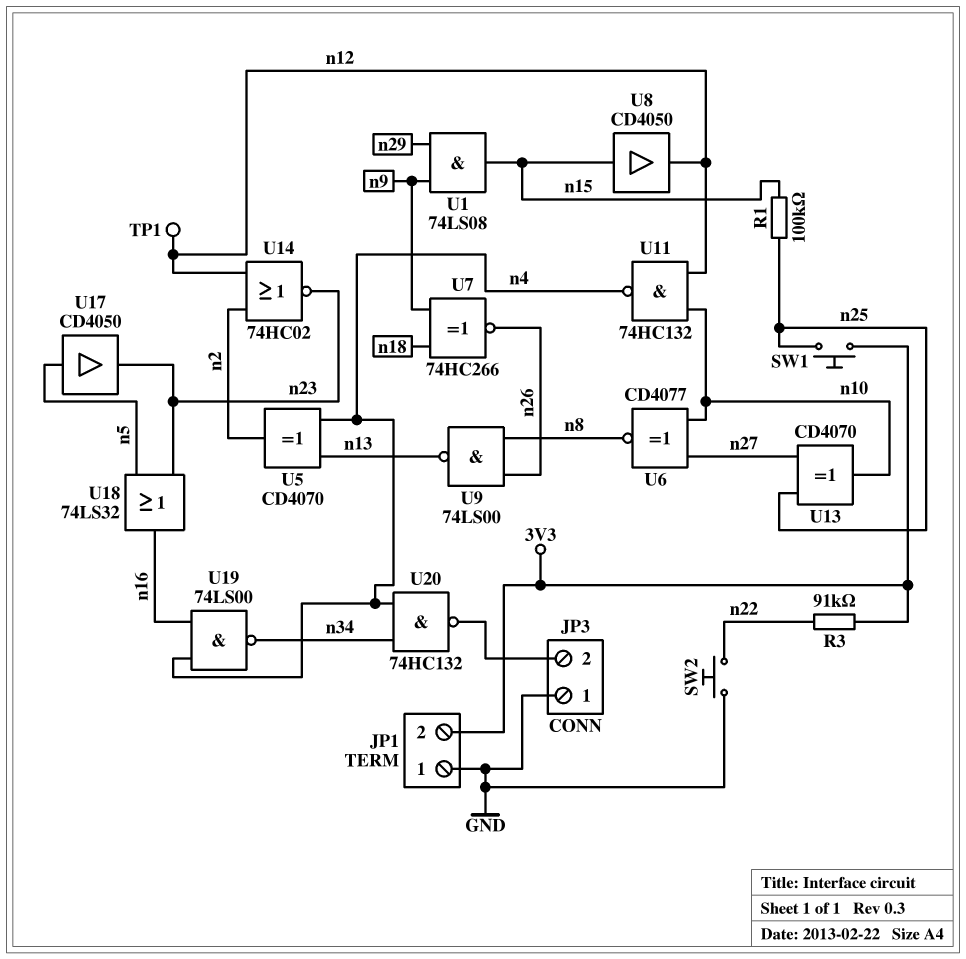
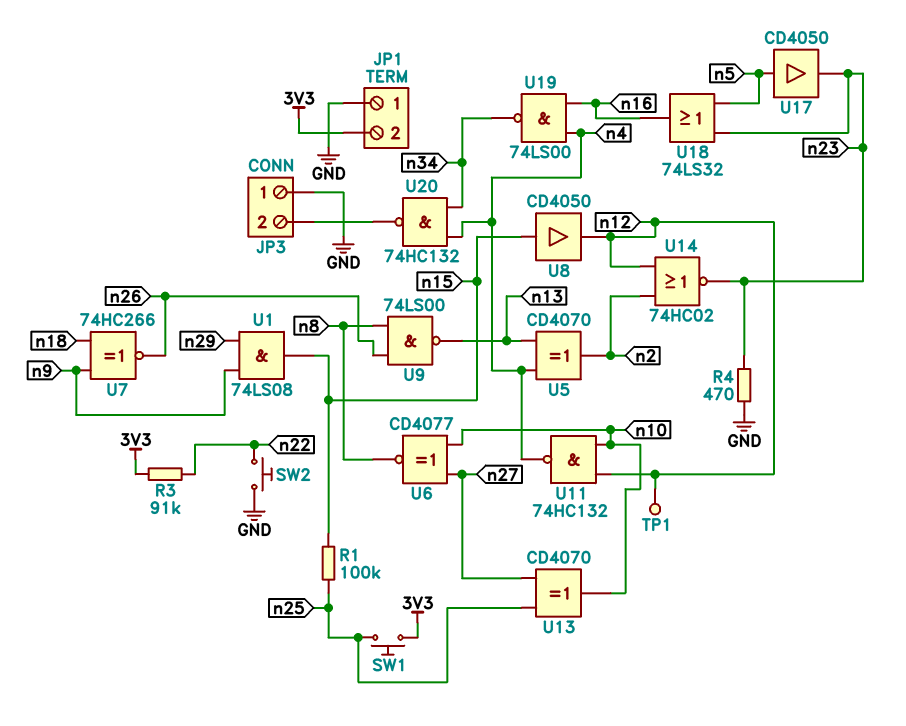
R4: none -> 470 (GND, n23)

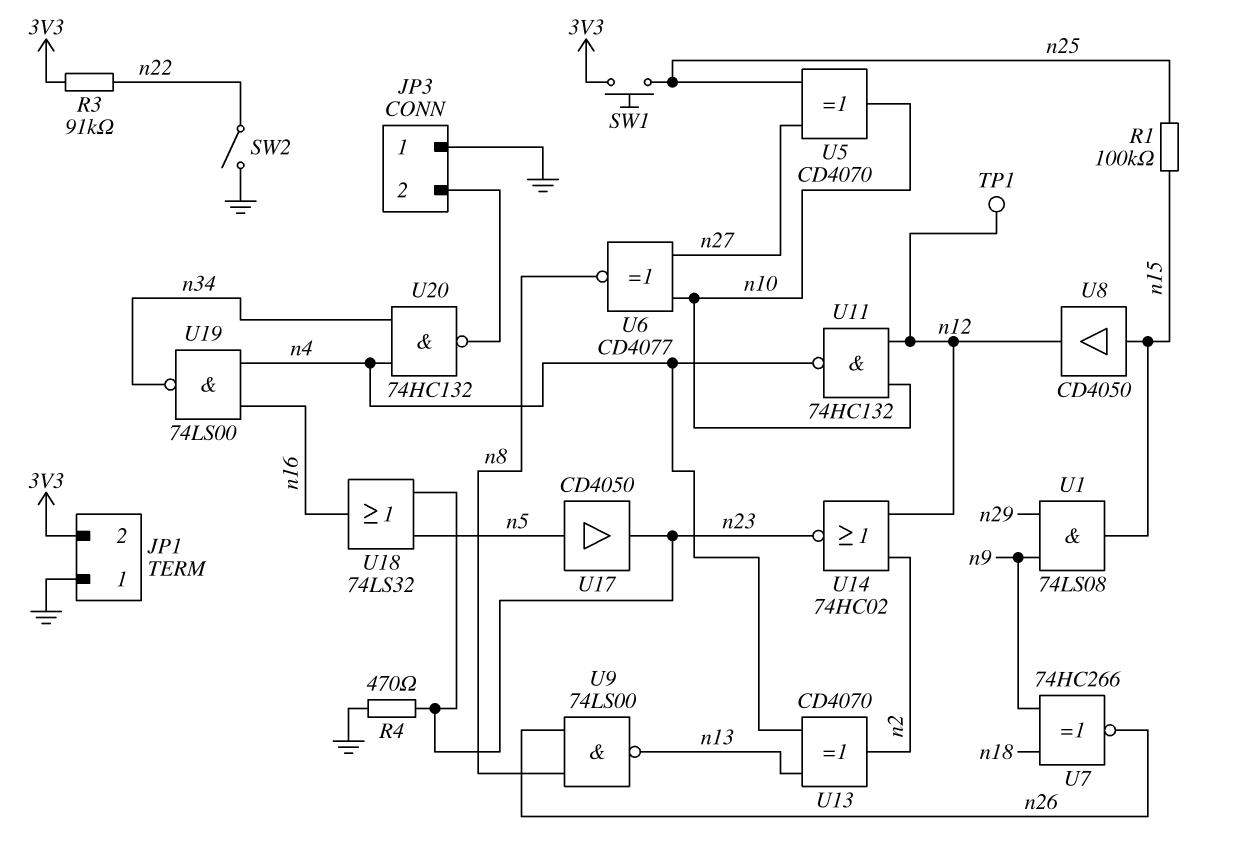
SW2: button (GND, n22) -> switch (GND, n22)
U5: XOR CD4070 (in n4, in n13, out n2) -> XOR CD4070 (in n25, in n27, out n10)
U13: XOR CD4070 (in n25, in n27, out n10) -> XOR CD4070 (in n4, in n13, out n2)

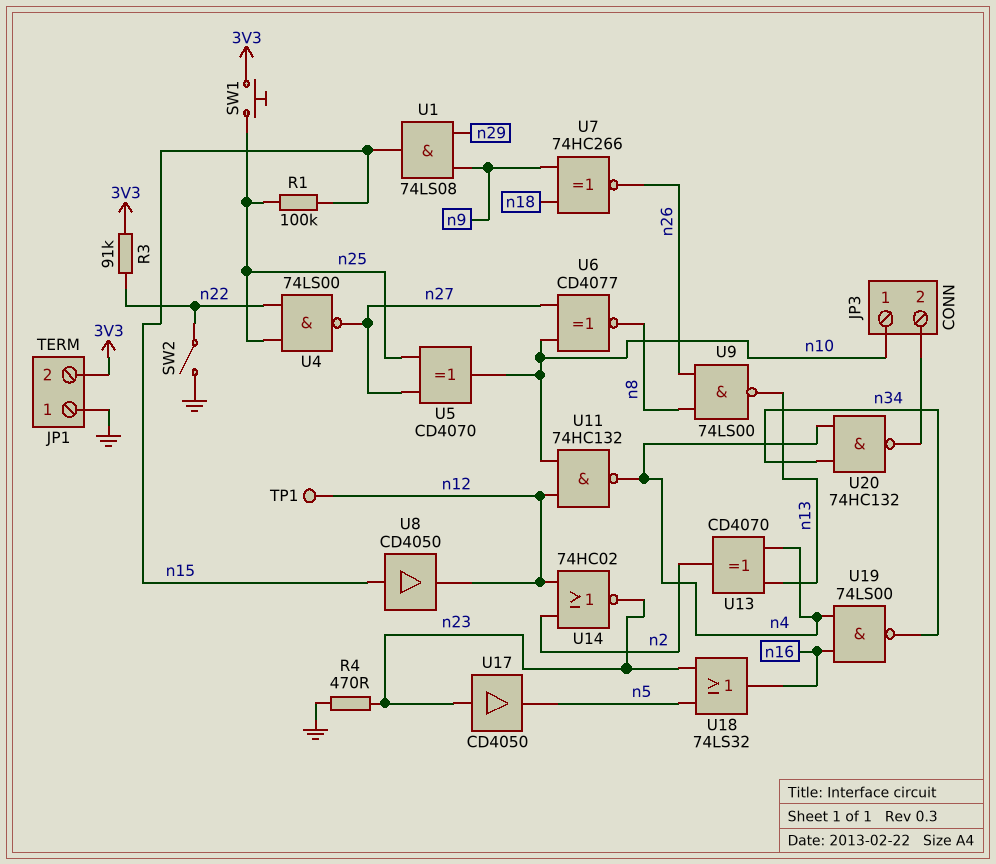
JP3 pin 1: GND -> n10
U4: none -> NAND 74LS00 (in n22, in n25, out n27)
U17: buffer CD4050 (in n5, out n23) -> buffer CD4050 (in n23, out n5)

